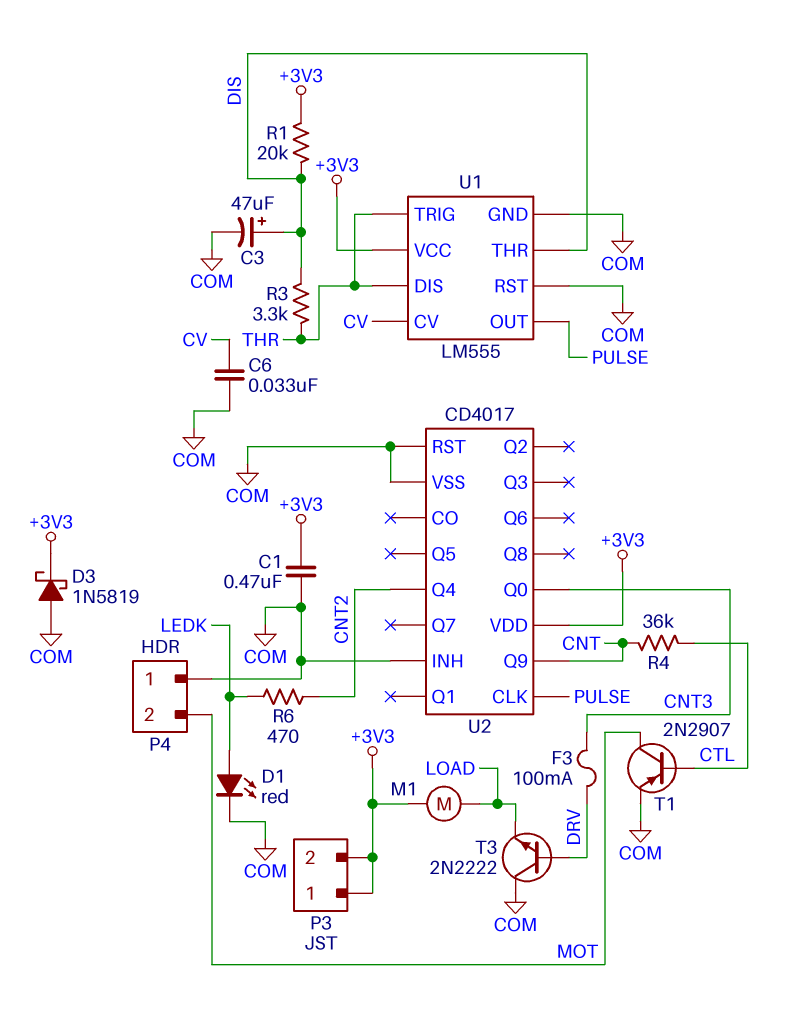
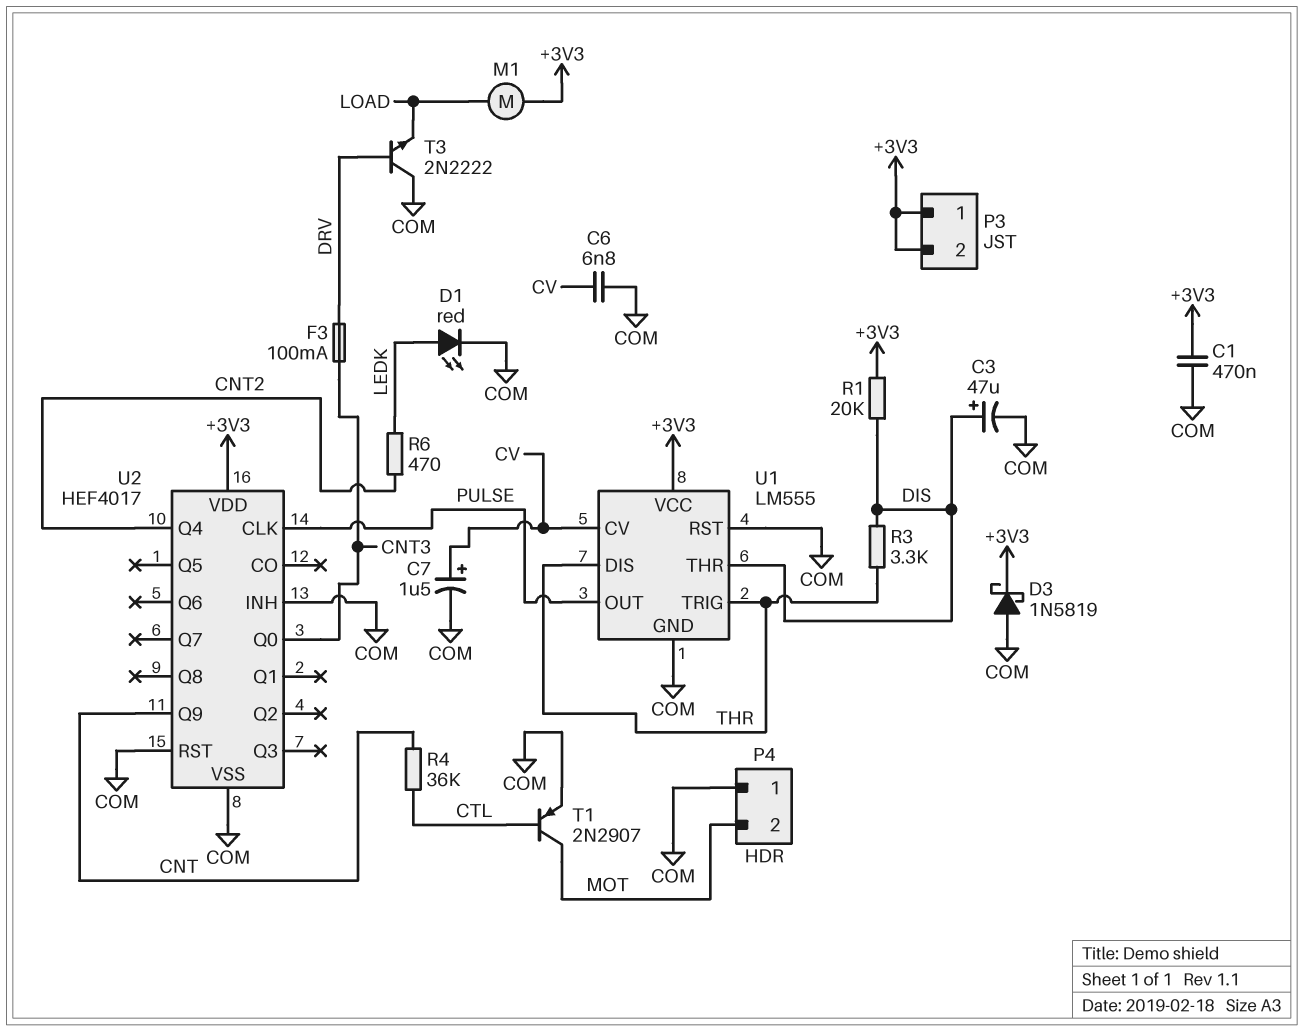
C6: 33nF (COM, CV) -> 6.8nF (COM, CV)
C7: none -> 1.5uF (plus CV, minus COM)
U2: CD4017 -> HEF4017

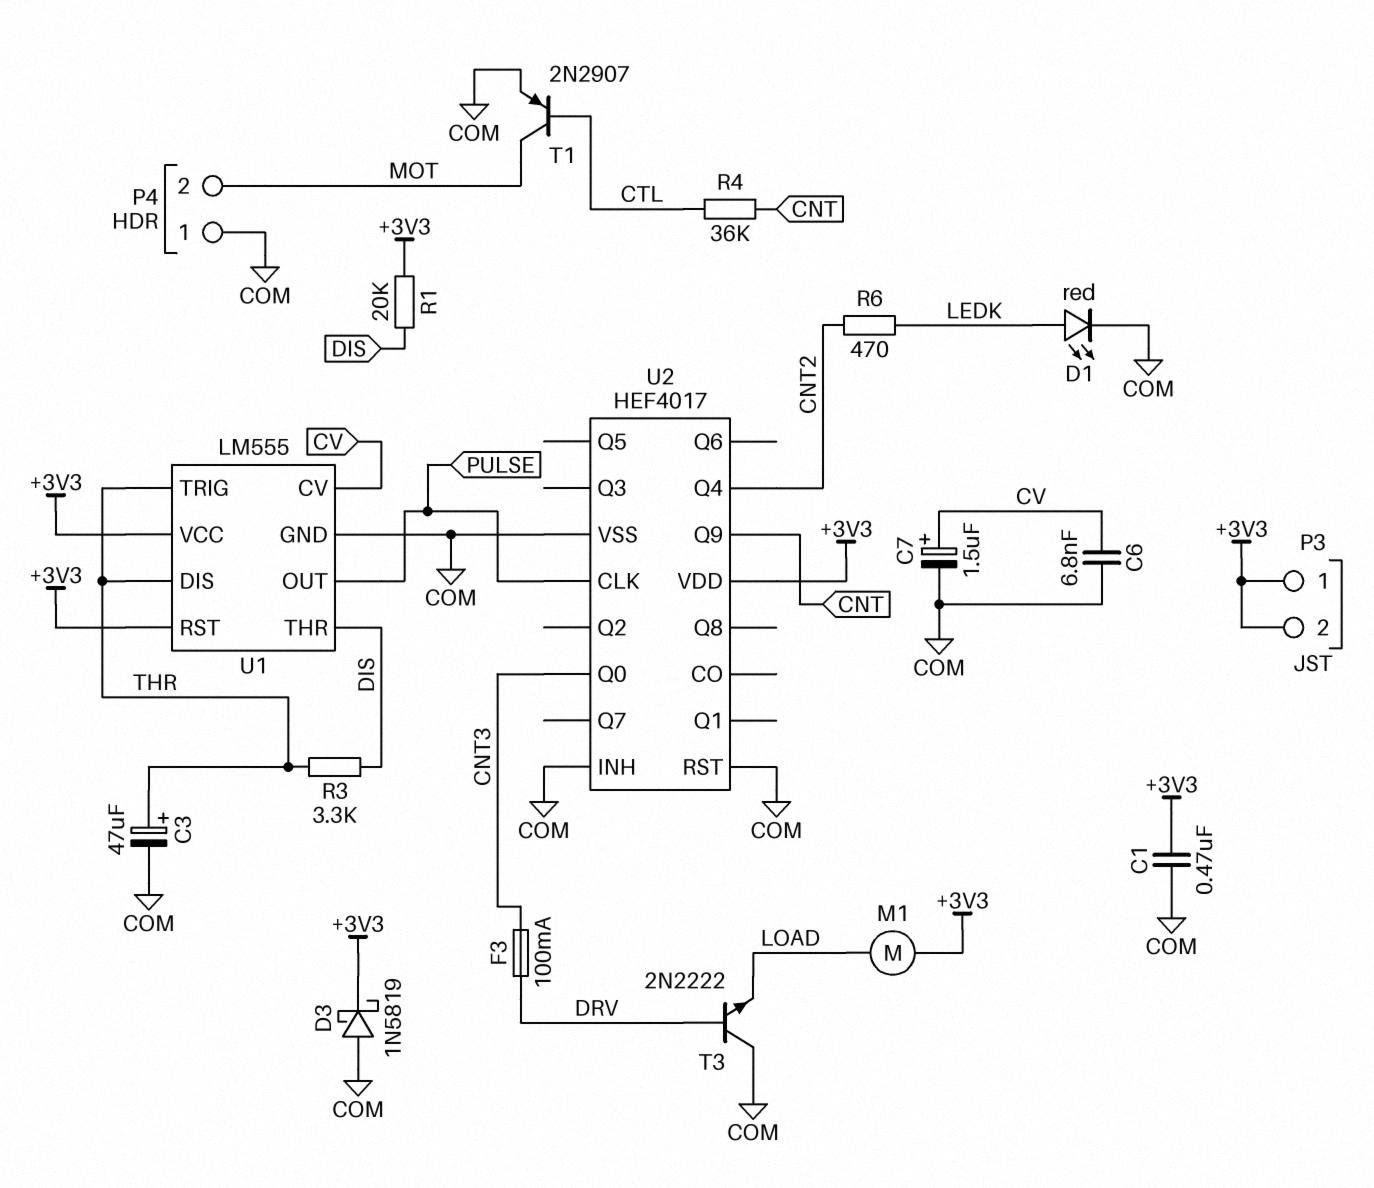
C3: 47uF (plus DIS, minus COM) -> 47uF (plus THR, minus COM)
U1 pin RST: COM -> +3V3

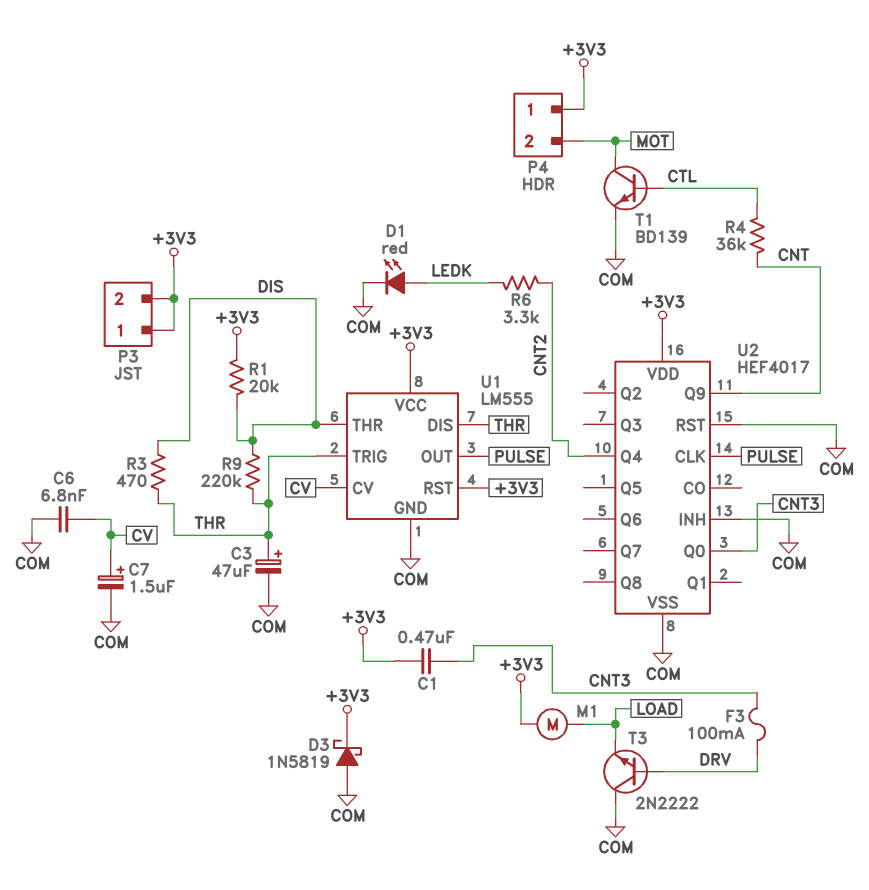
C1: 470nF (+3V3, COM) -> 470nF (+3V3, CNT3)
P4 pin 1: COM -> +3V3
R3: 3.3k (DIS, THR) -> 470 (DIS, THR)
R6: 470 (CNT2, LEDK) -> 3.3k (CNT2, LEDK)
R9: none -> 220k (DIS, THR)
T1: PNP 2N2907 (B CTL, C MOT, E COM) -> NPN BD139 (B CTL, C MOT, E COM)

